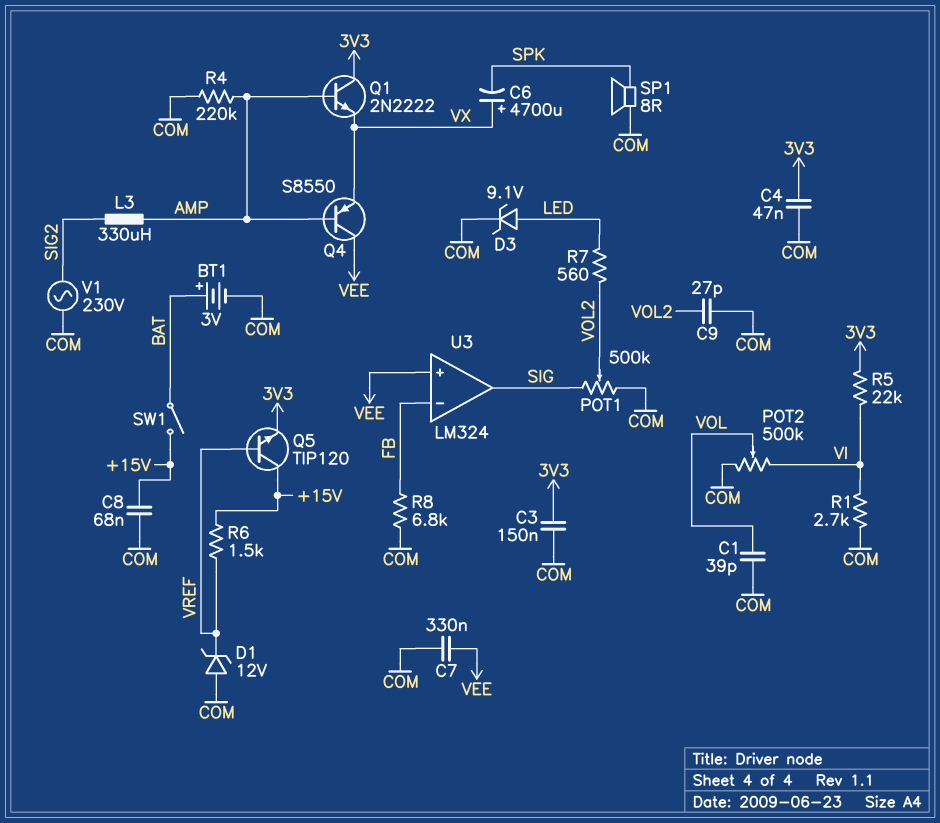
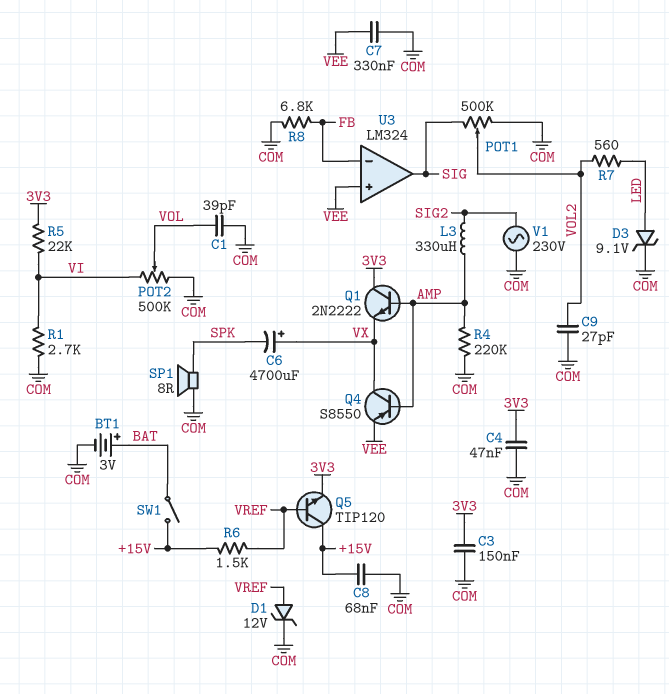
D1: zener 12V (A COM, K VREF) -> zener 12V (A VREF, K COM)
Q4: PNP S8550 (B AMP, C VEE, E VX) -> PNP S8550 (B AMP, C VX, E VEE)

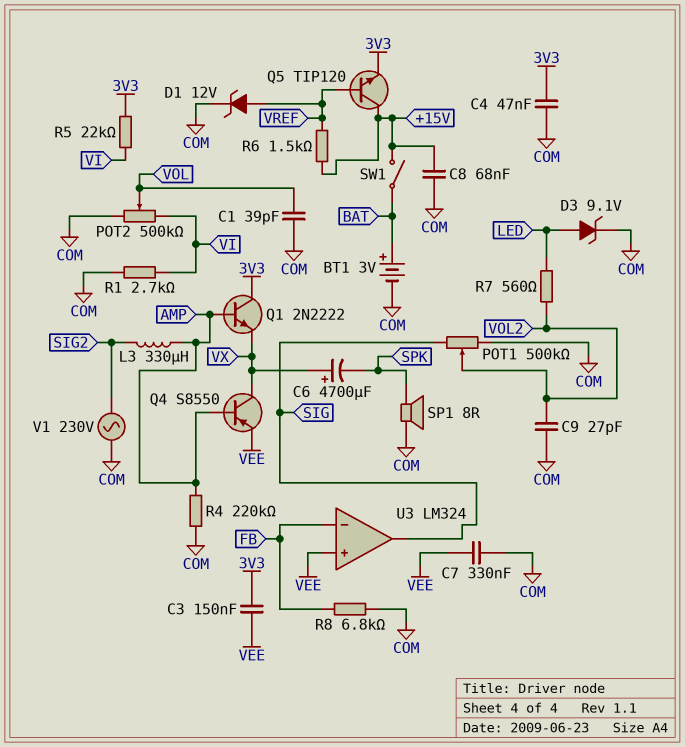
C3: 150nF (3V3, COM) -> 150nF (3V3, VEE)

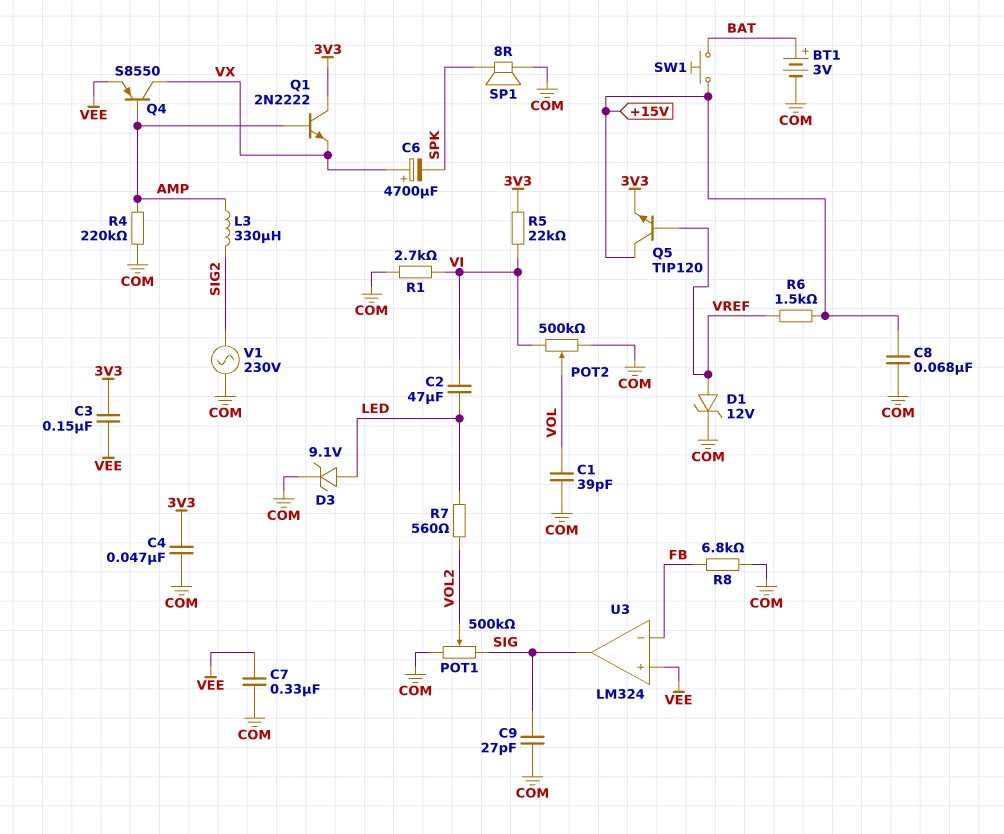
C2: none -> 47uF (LED, VI)
C9: 27pF (COM, VOL2) -> 27pF (COM, SIG)
SW1: switch (+15V, BAT) -> button (+15V, BAT)

